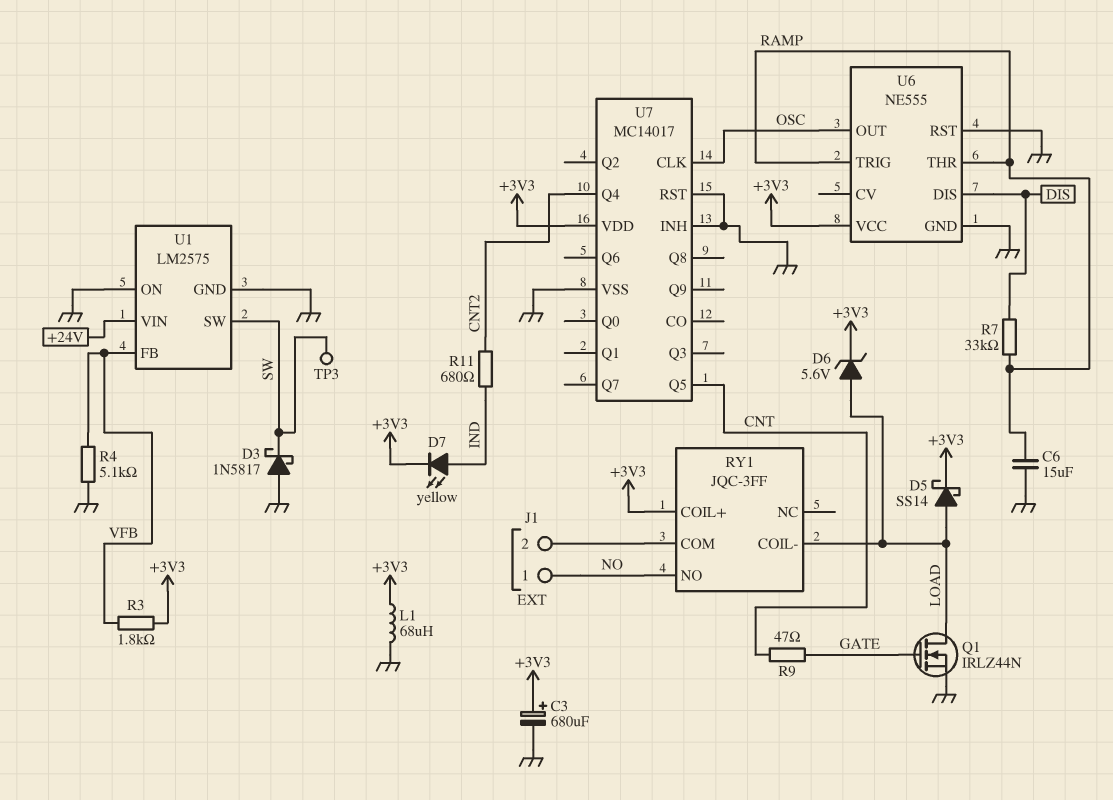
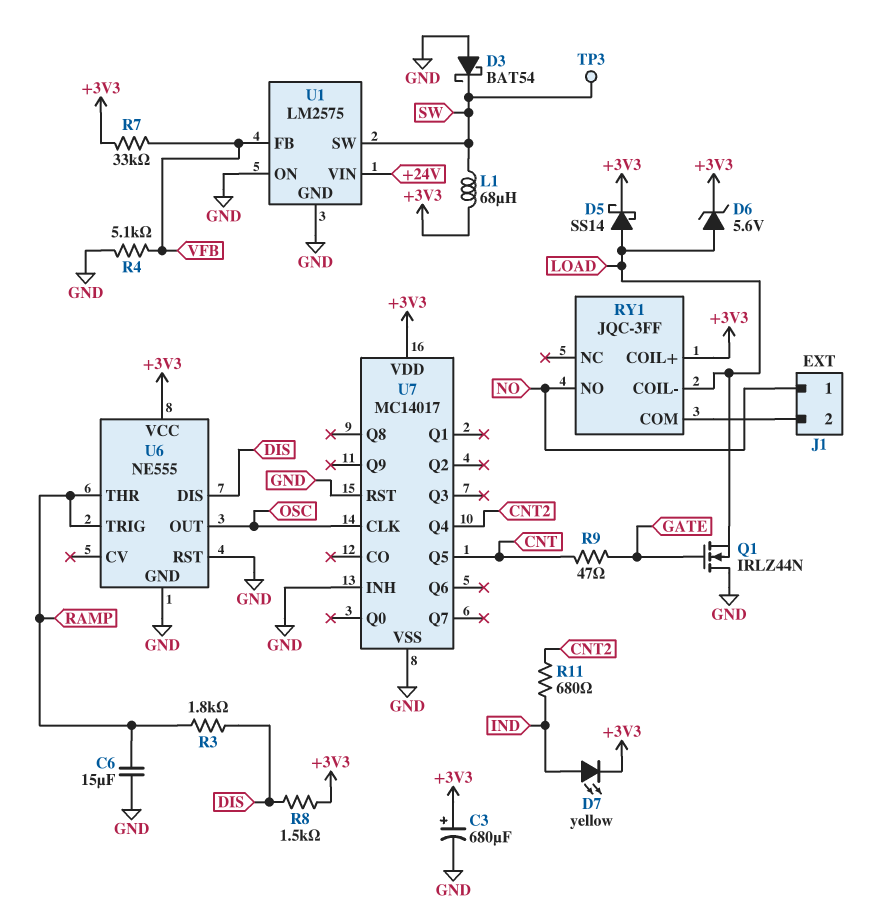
D3: schottky 1N5817 (A GND, K SW) -> schottky BAT54 (A GND, K SW)
L1: 68uH (+3V3, GND) -> 68uH (+3V3, SW)
Q1: NMOS IRLZ44N (G GATE, D LOAD, S GND) -> NMOS IRLZ44N (G GATE, D GND, S LOAD)
R3: 1.8k (+3V3, VFB) -> 1.8k (DIS, RAMP)
R7: 33k (DIS, RAMP) -> 33k (+3V3, VFB)
R8: none -> 1.5k (+3V3, DIS)

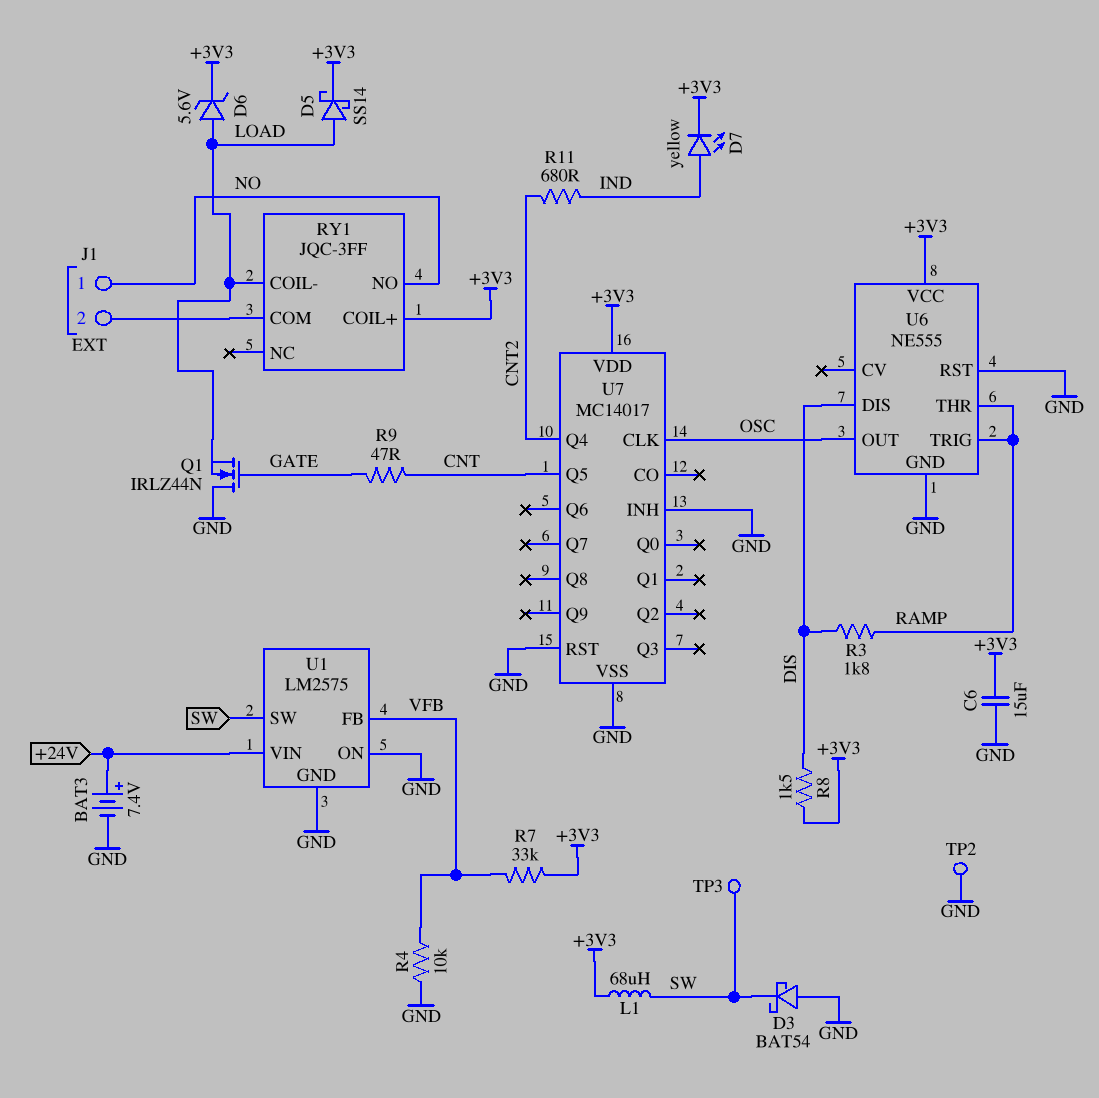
BAT3: none -> 7.4V (plus +24V, minus GND)
C3: 680uF (plus +3V3, minus GND) -> none
C6: 15uF (GND, RAMP) -> 15uF (+3V3, GND)
R4: 5.1k (GND, VFB) -> 10k (GND, VFB)
TP2: none -> test point (GND)

